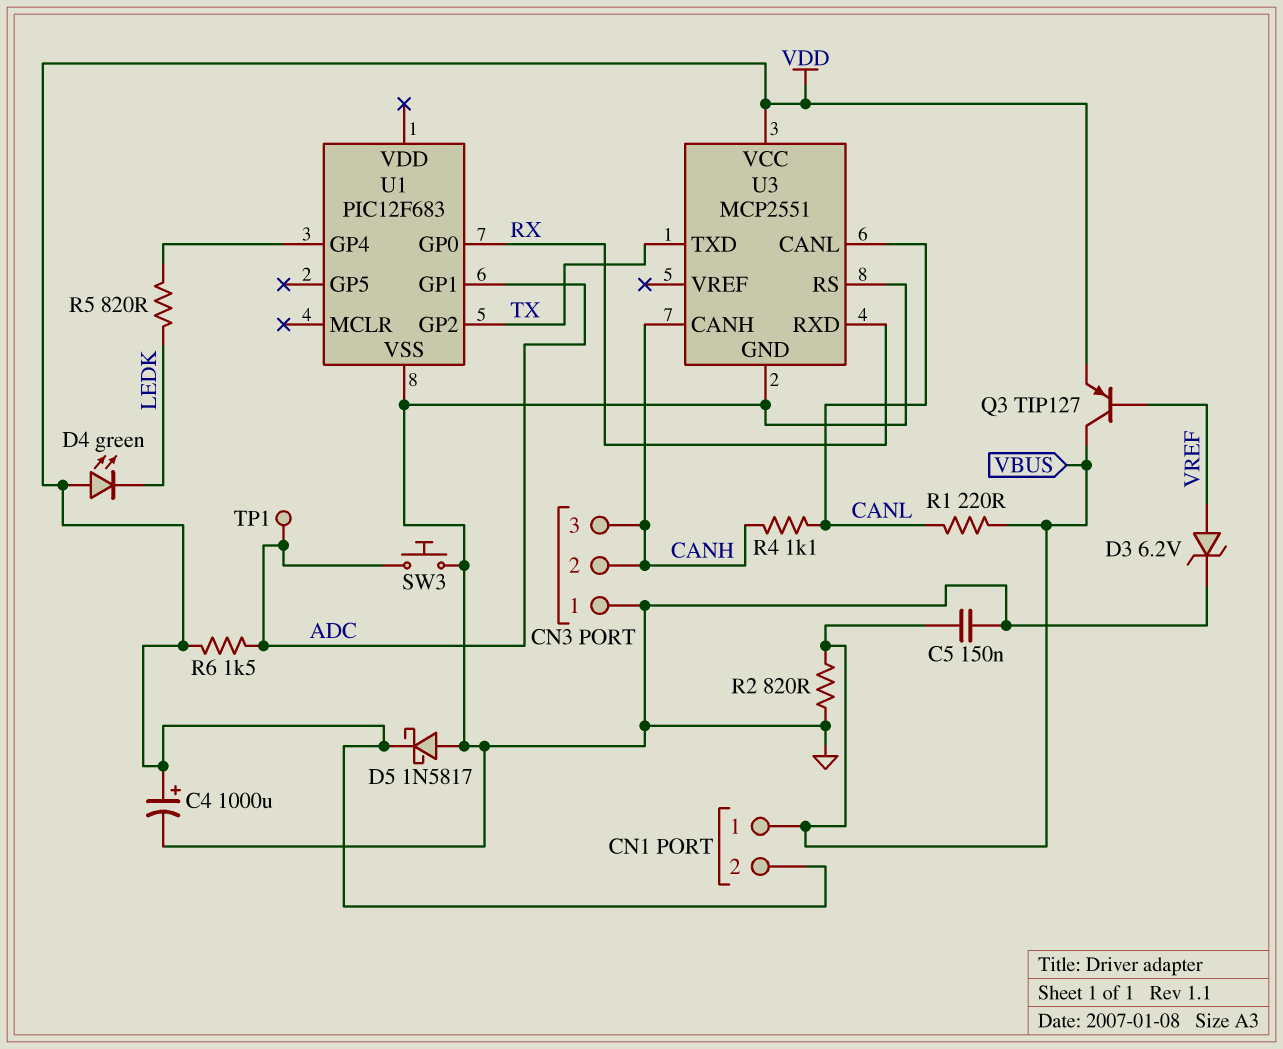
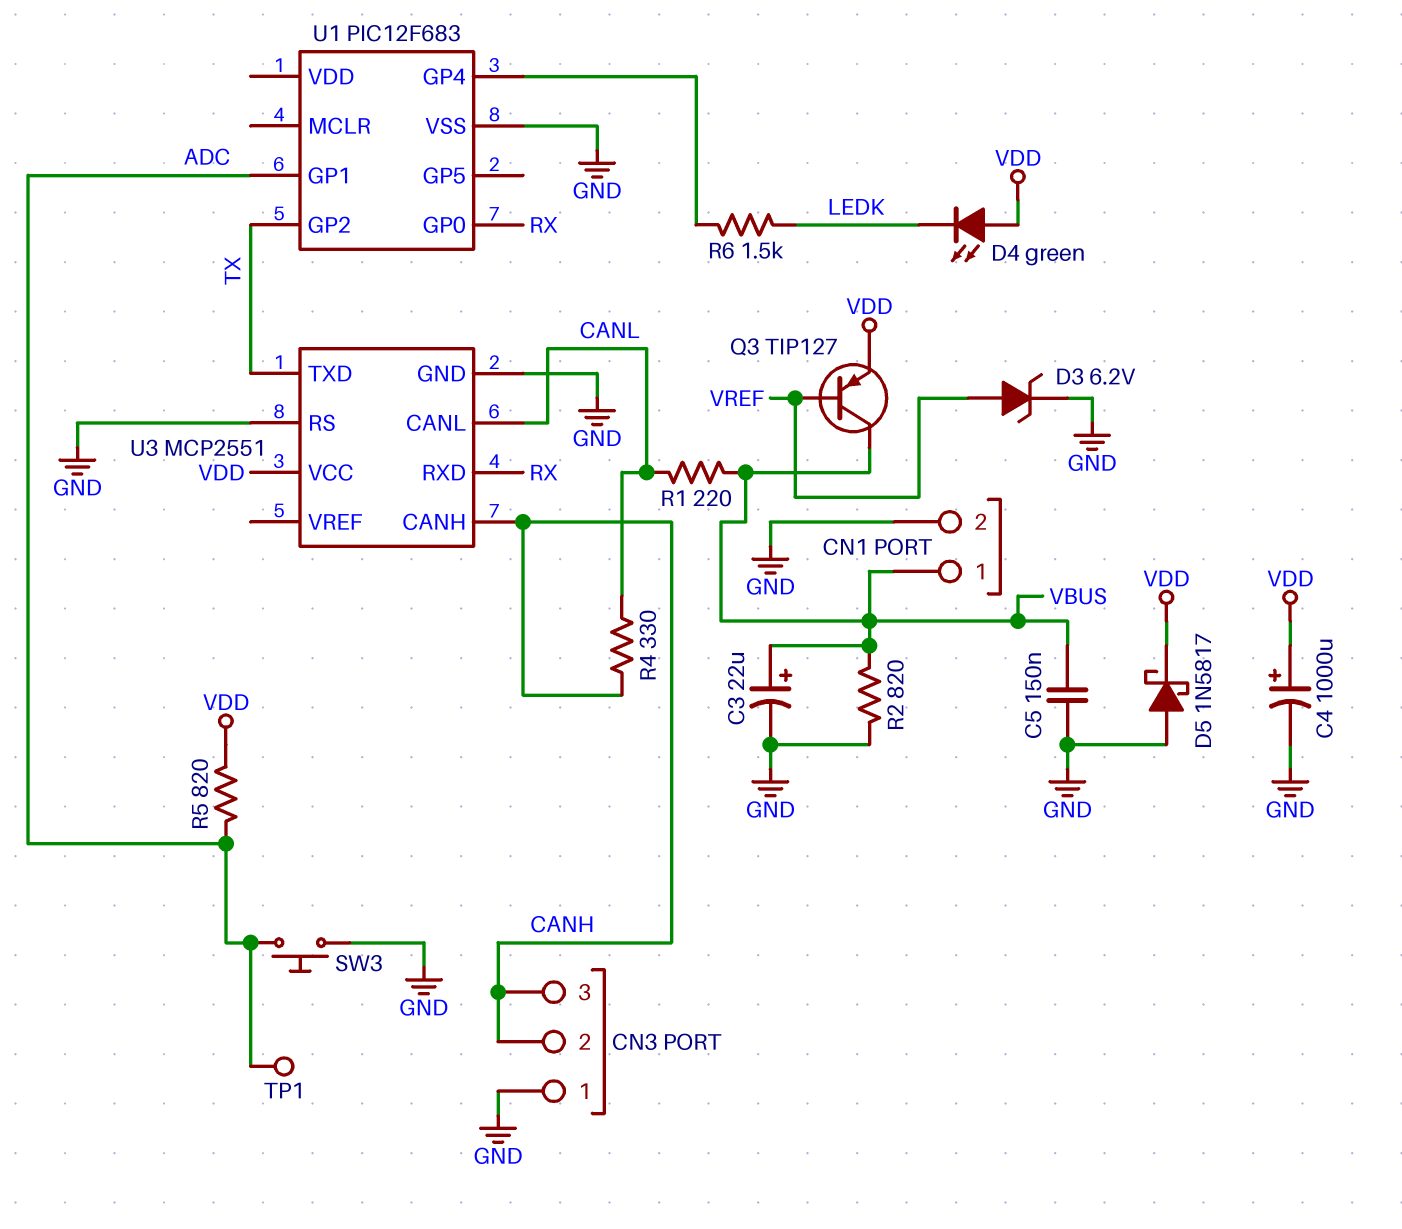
C3: none -> 22uF (plus VBUS, minus GND)
CN1 pin 2: VDD -> GND
R4: 1.1k (CANH, CANL) -> 330 (CANH, CANL)
R5: 820 (LEDK, U1/GP4) -> 820 (ADC, VDD)
R6: 1.5k (ADC, VDD) -> 1.5k (LEDK, U1/GP4)

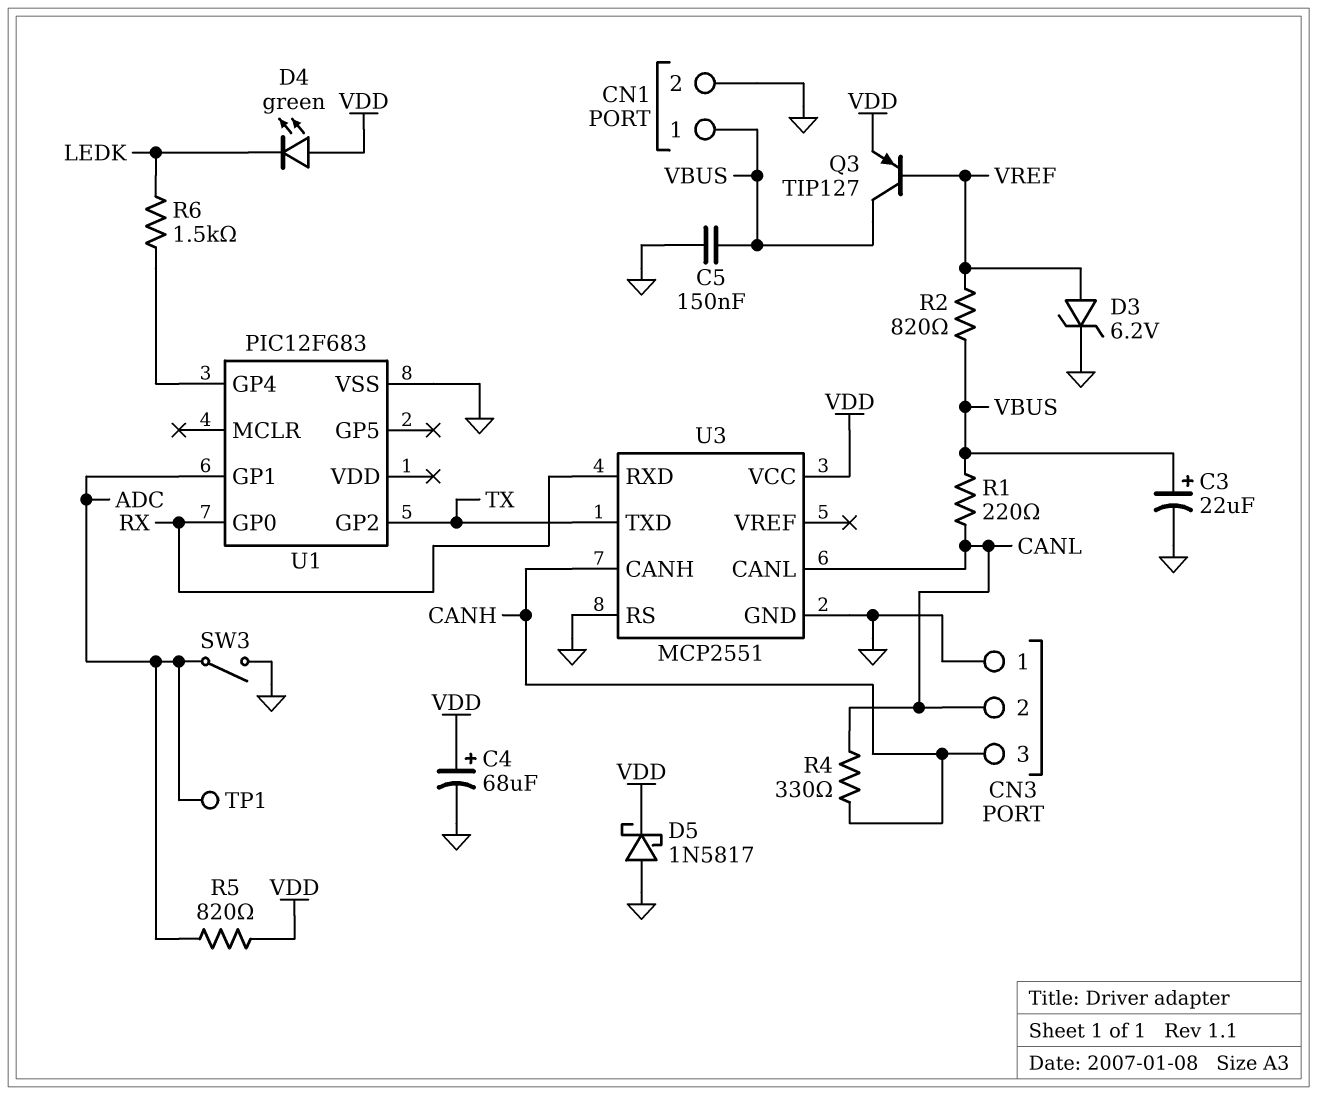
C4: 1000uF (plus VDD, minus GND) -> 68uF (plus VDD, minus GND)
CN3 pin 2: CANH -> CANL
R2: 820 (GND, VBUS) -> 820 (VBUS, VREF)
SW3: button (ADC, GND) -> switch (ADC, GND)

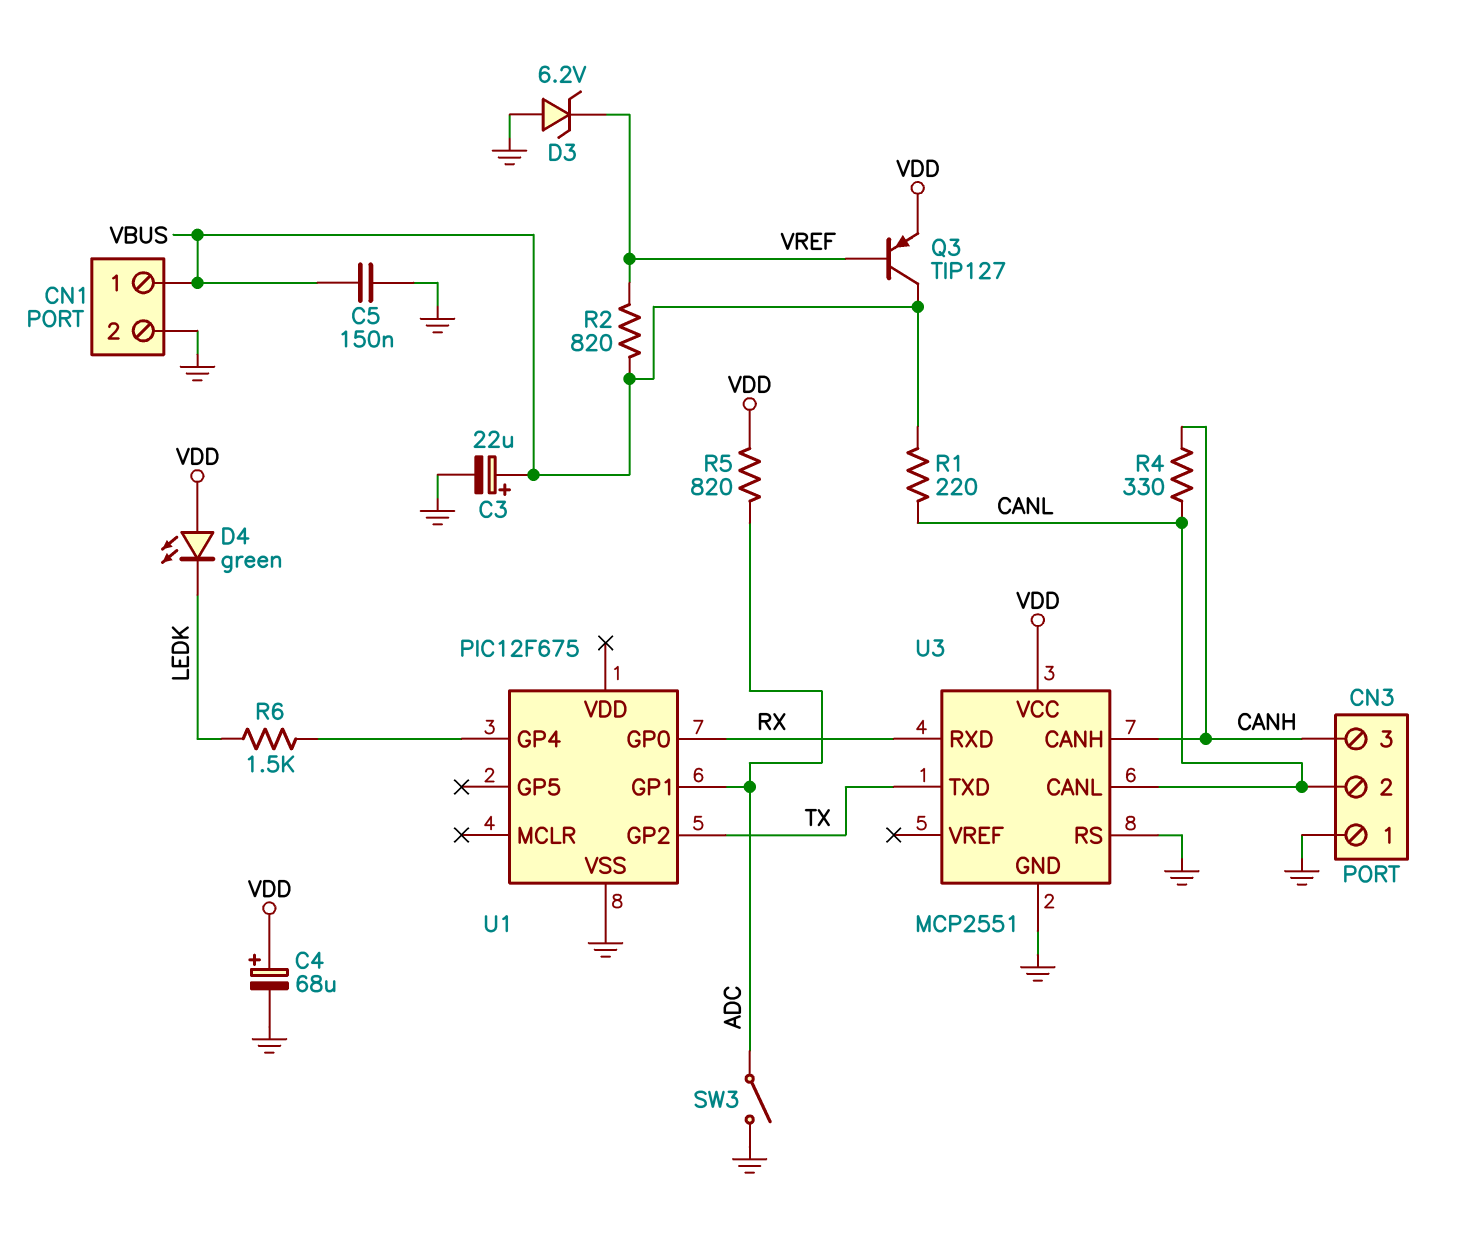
D3: zener 6.2V (A VREF, K GND) -> zener 6.2V (A GND, K VREF)
D5: schottky 1N5817 (A GND, K VDD) -> none
TP1: test point (ADC) -> none
U1: PIC12F683 -> PIC12F675

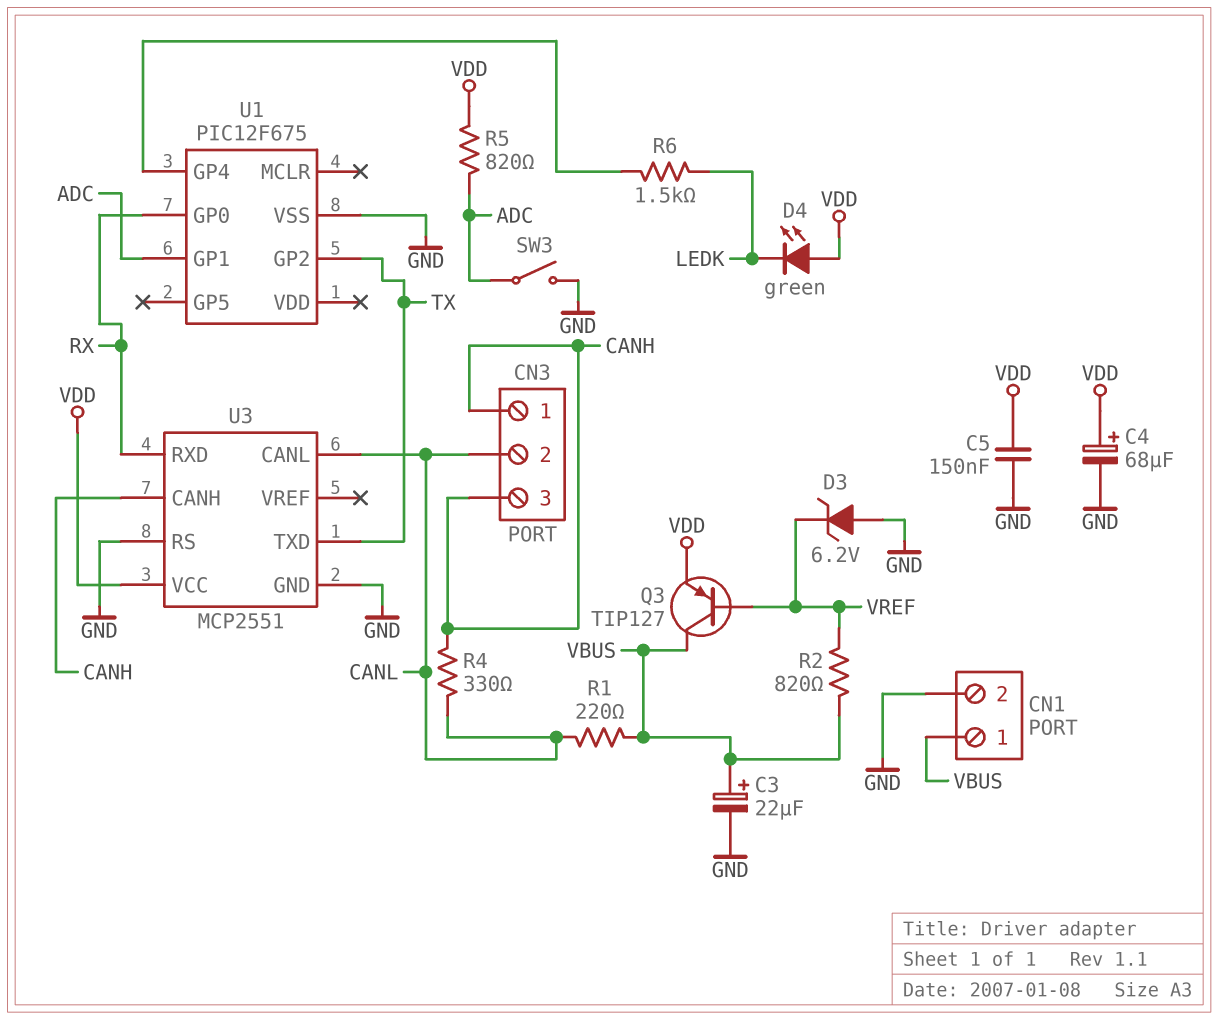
C5: 150nF (GND, VBUS) -> 150nF (GND, VDD)
CN3 pin 1: GND -> CANH

